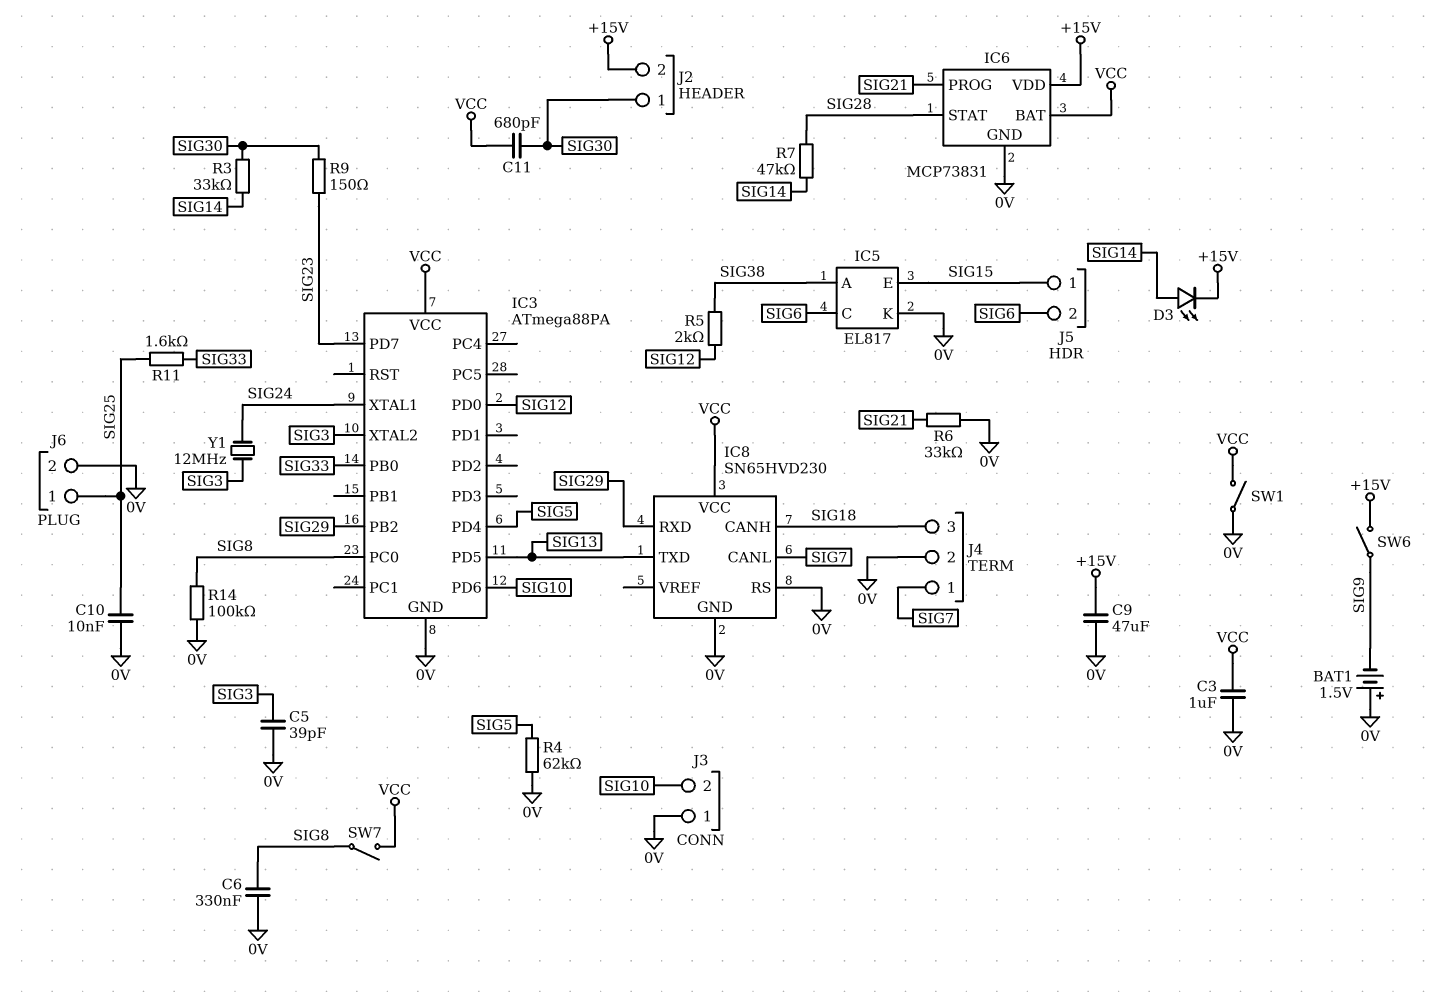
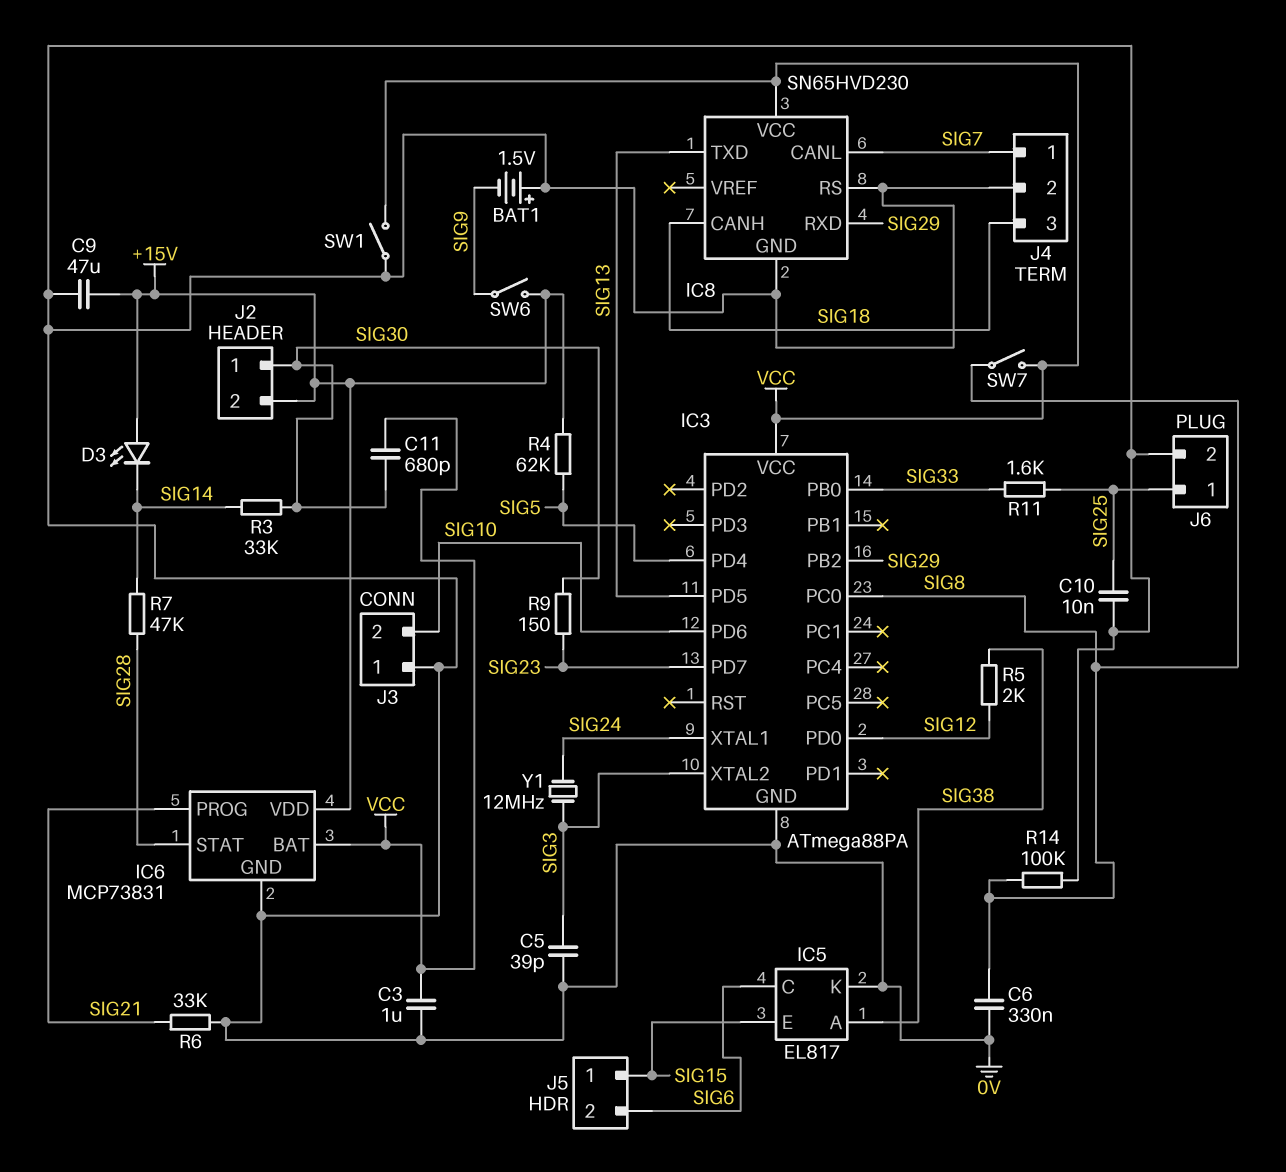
D3: LED (A SIG14, K +15V) -> LED (A +15V, K SIG14)
R4: 62k (0V, SIG5) -> 62k (+15V, SIG5)

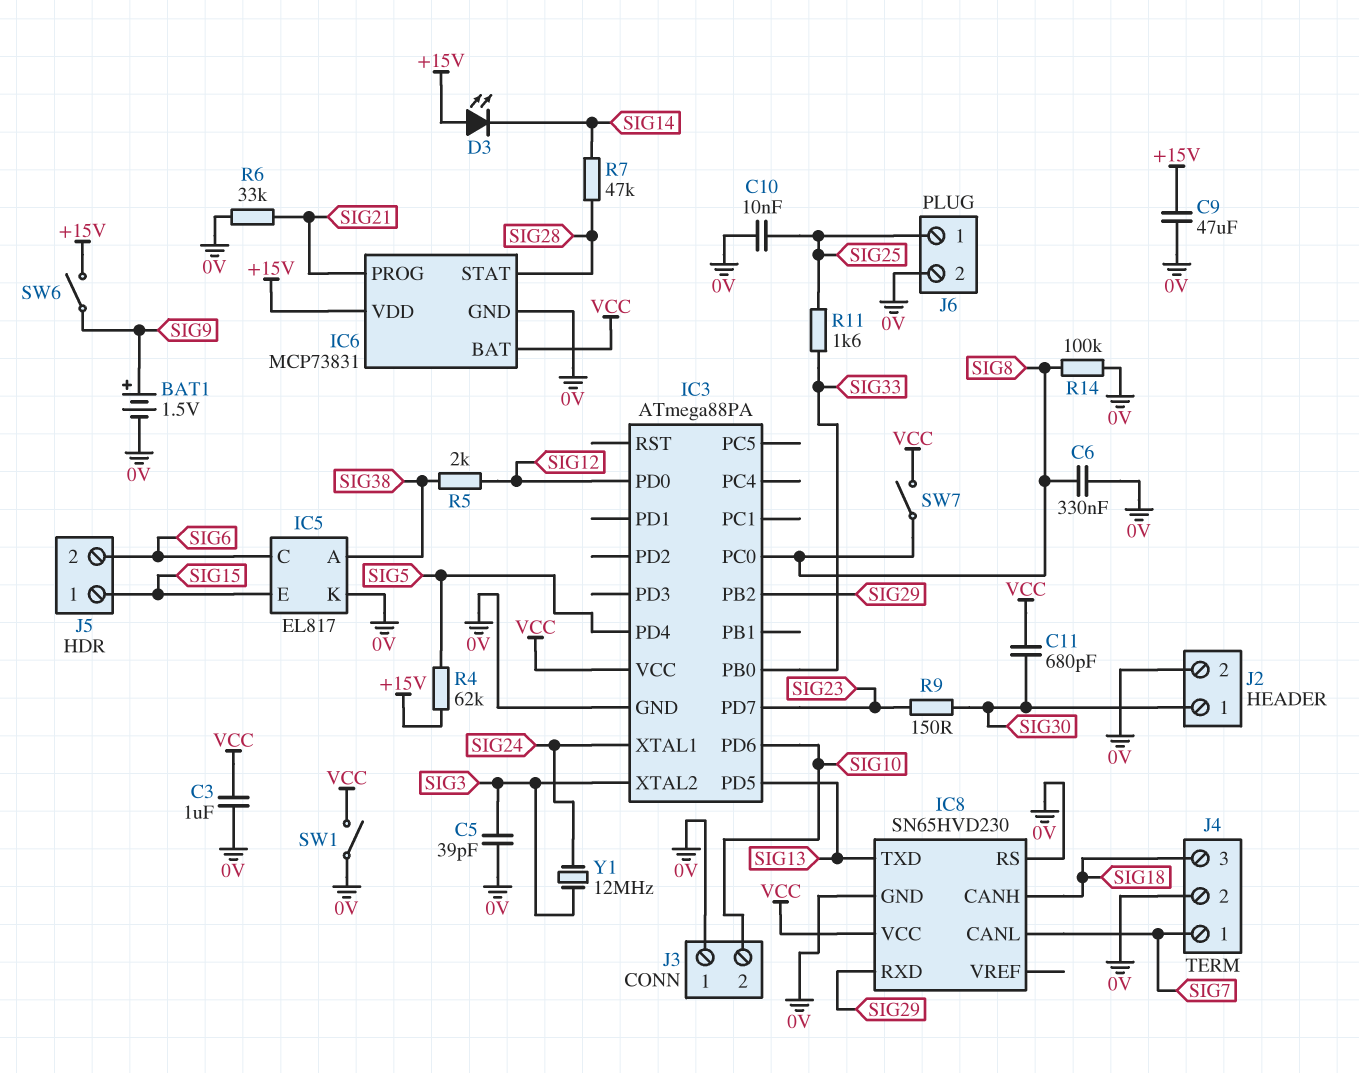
BAT1: 1.5V (plus 0V, minus SIG9) -> 1.5V (plus SIG9, minus 0V)
J2 pin 2: +15V -> 0V
R3: 33k (SIG14, SIG30) -> none

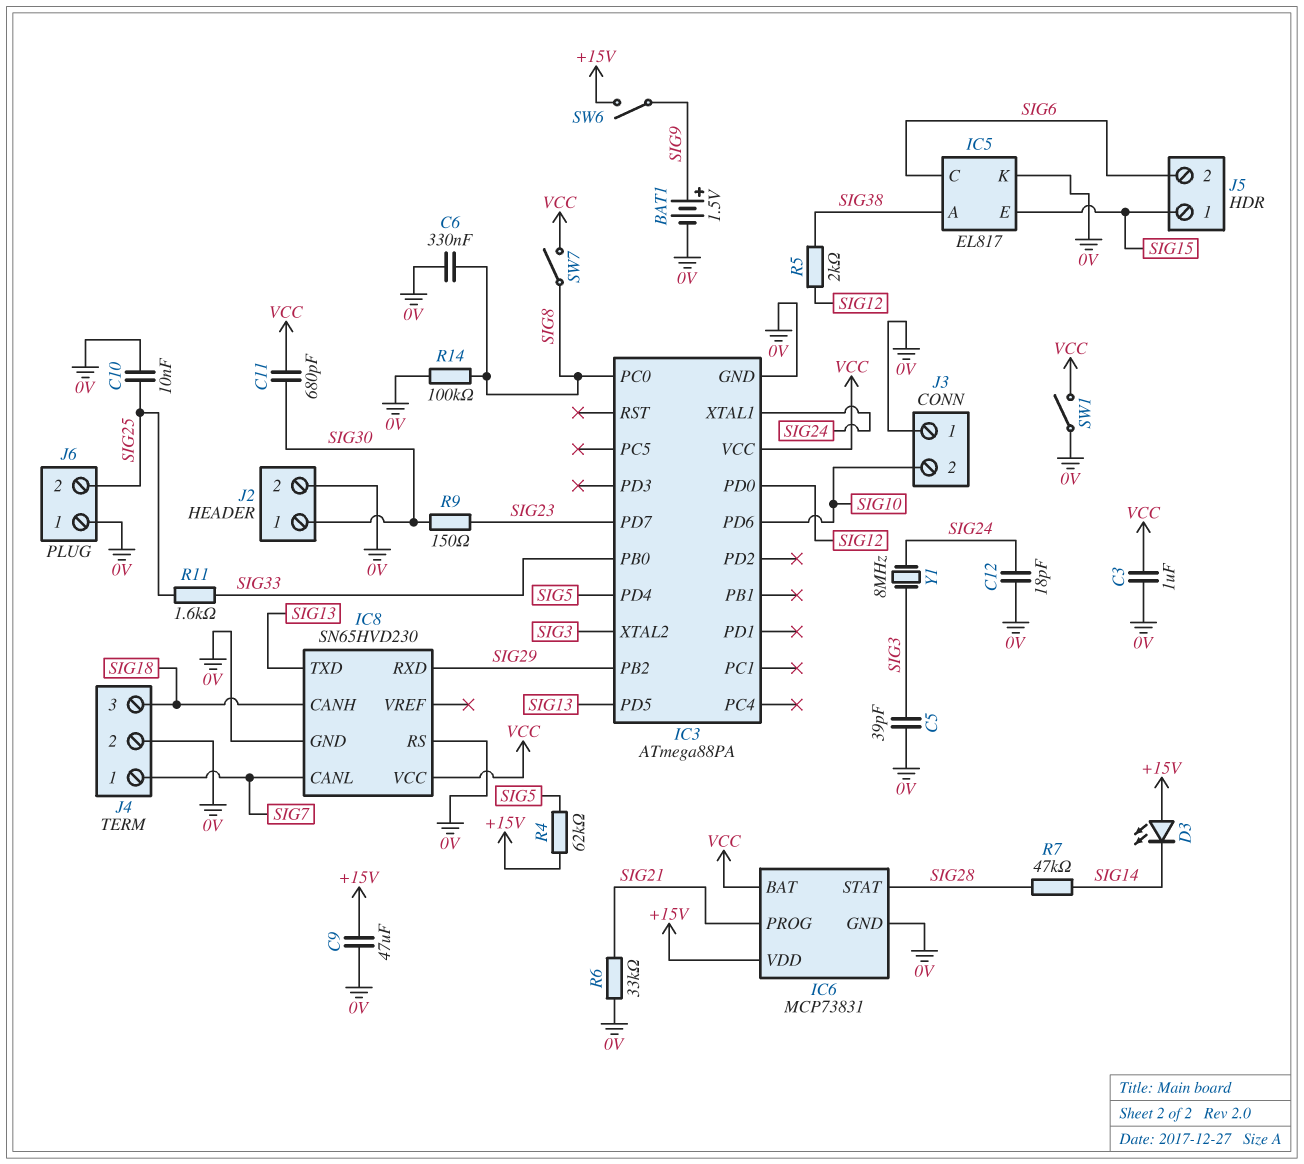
C12: none -> 18pF (0V, SIG24)
J6 pin 1: SIG25 -> 0V
J6 pin 2: 0V -> SIG25
Y1: 12MHz (SIG3, SIG24) -> 8MHz (SIG3, SIG24)

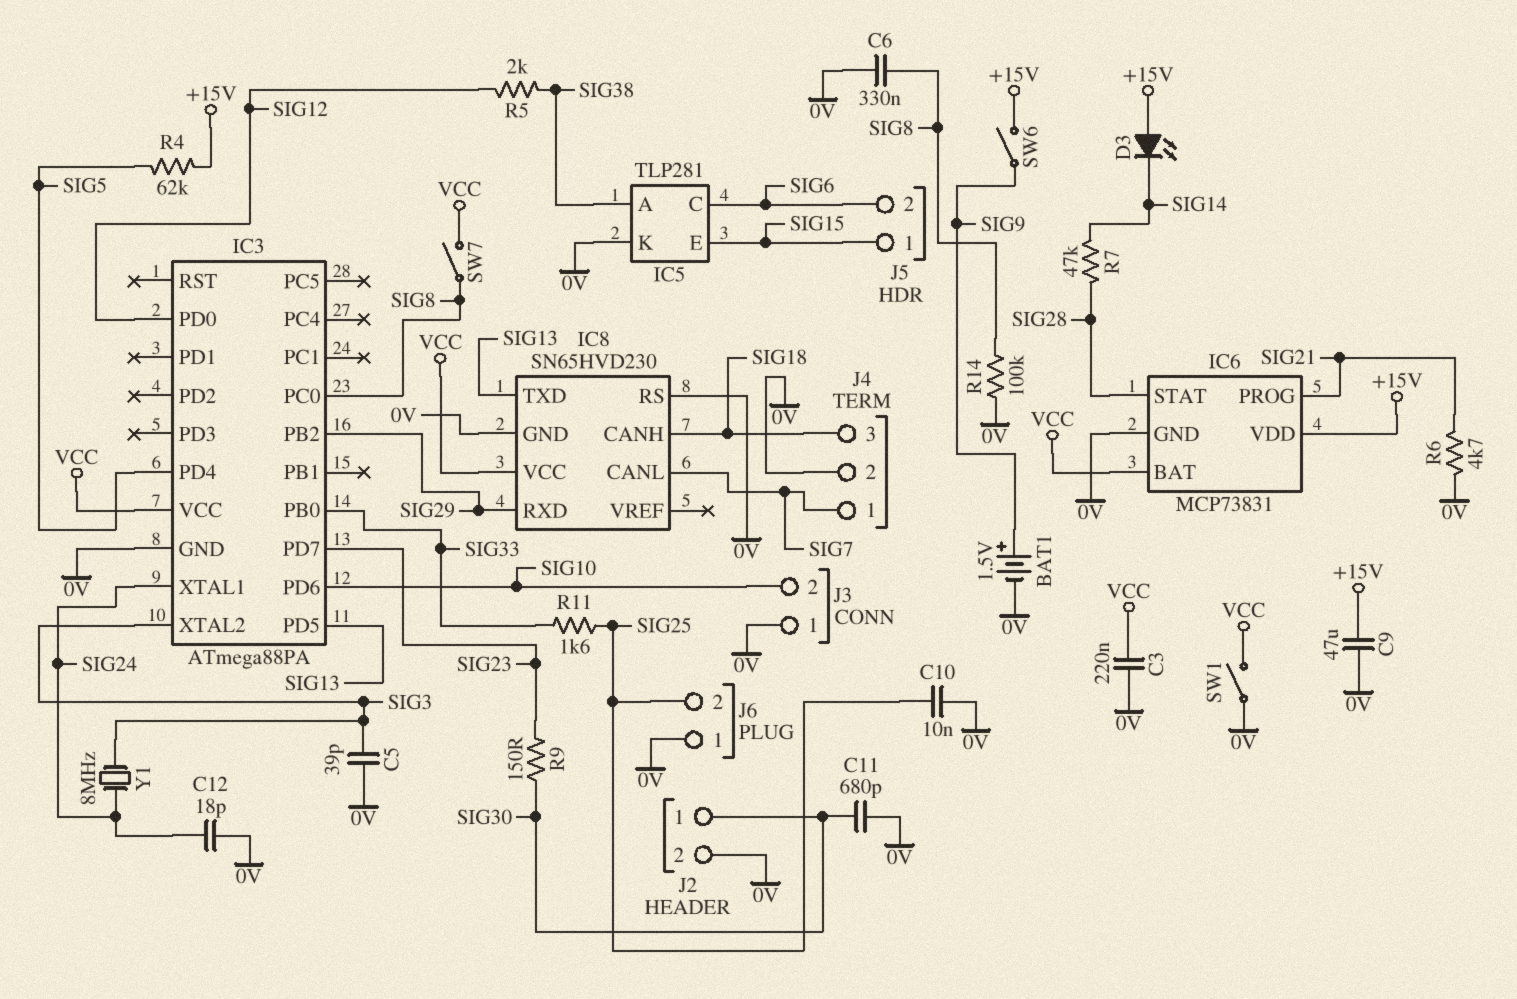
C3: 1uF (0V, VCC) -> 220nF (0V, VCC)
C11: 680pF (SIG30, VCC) -> 680pF (0V, SIG30)
IC5: EL817 -> TLP281
R6: 33k (0V, SIG21) -> 4.7k (0V, SIG21)

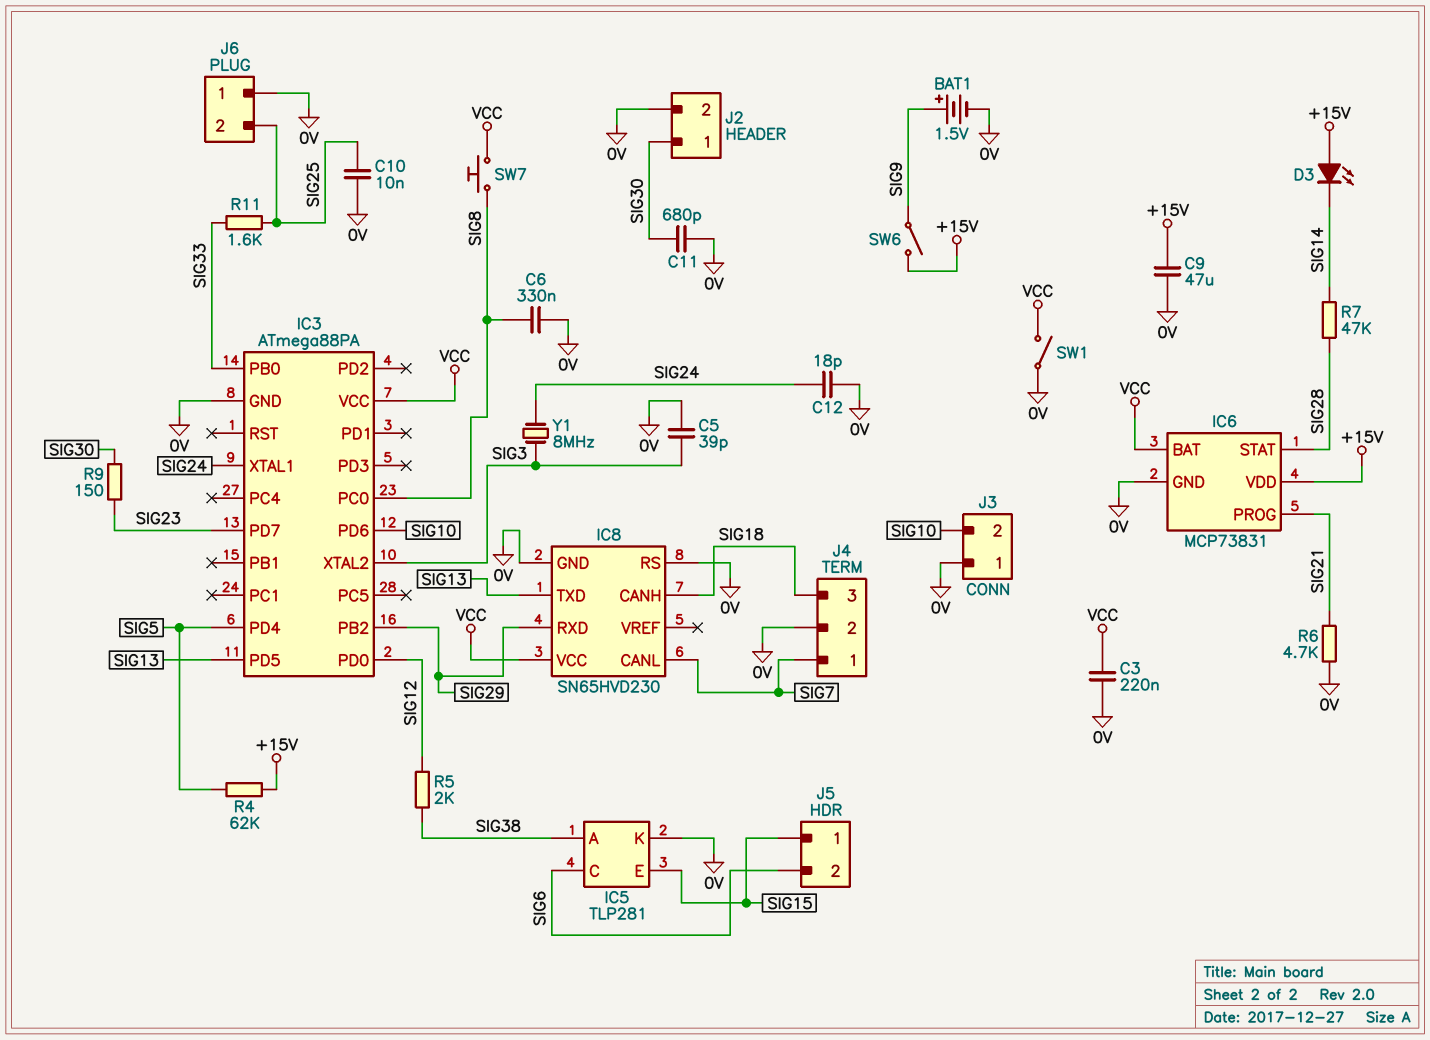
R14: 100k (0V, SIG8) -> none
SW7: switch (SIG8, VCC) -> button (SIG8, VCC)

